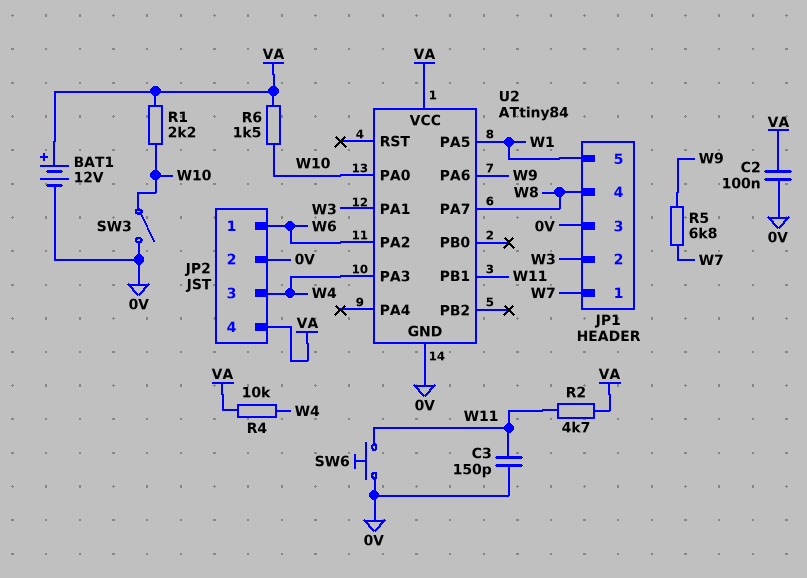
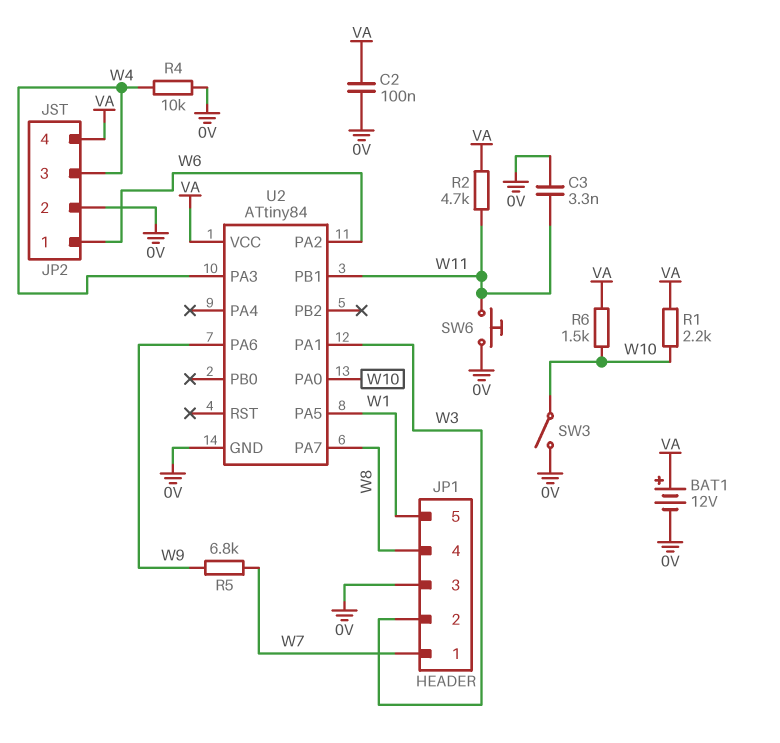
C3: 150pF (0V, W11) -> 3.3nF (0V, W11)
R4: 10k (VA, W4) -> 10k (0V, W4)

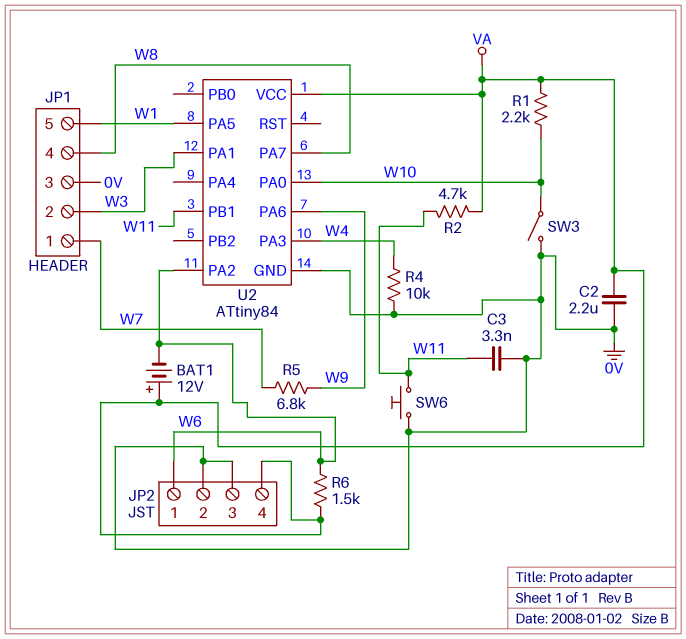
BAT1: 12V (plus VA, minus 0V) -> 12V (plus VA, minus W6)
C2: 100nF (0V, VA) -> 2.2uF (0V, VA)
JP2 pin 3: W4 -> 0V
R6: 1.5k (VA, W10) -> 1.5k (VA, W6)

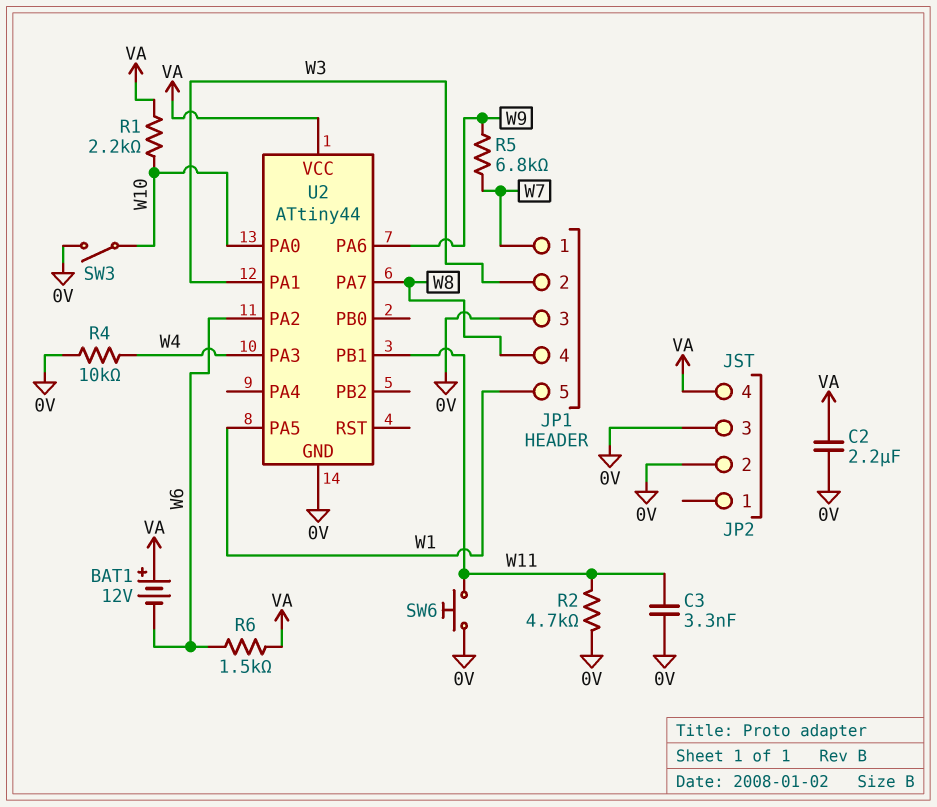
JP2 pin 1: W6 -> none
R2: 4.7k (VA, W11) -> 4.7k (0V, W11)
U2: ATtiny84 -> ATtiny44

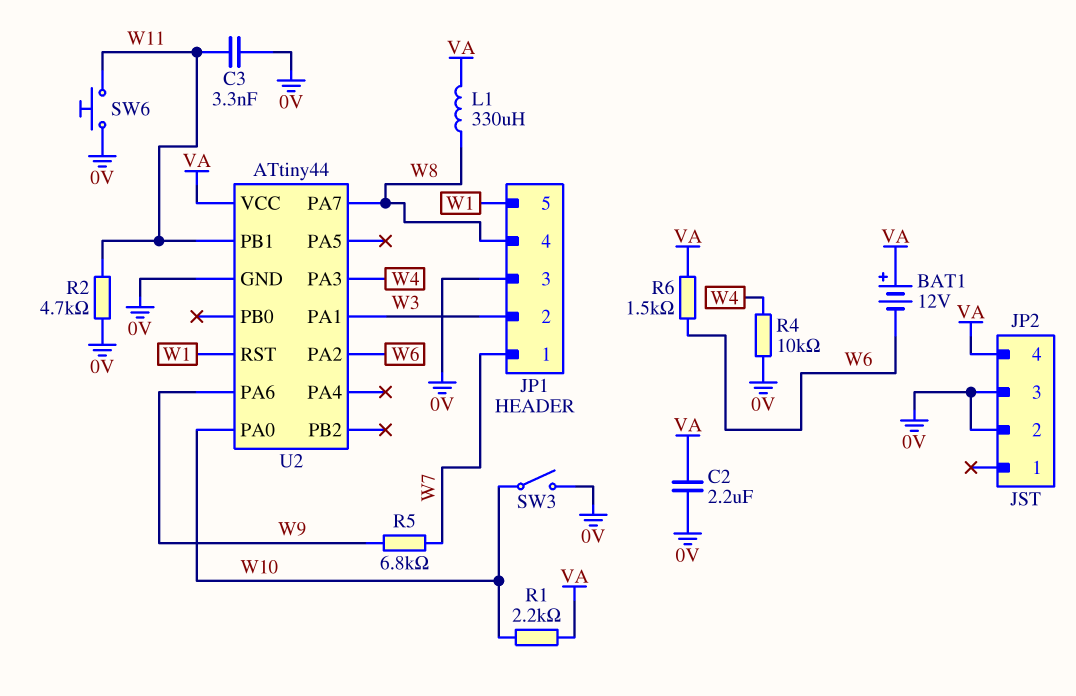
L1: none -> 330uH (VA, W8)
U2 pin PA5: W1 -> none
U2 pin RST: none -> W1

